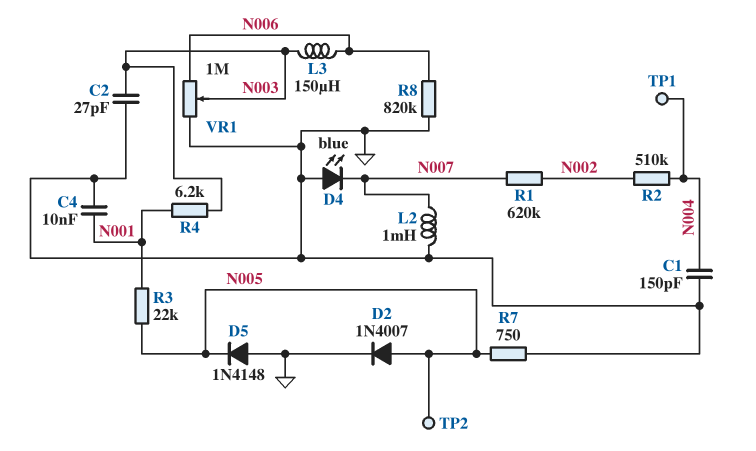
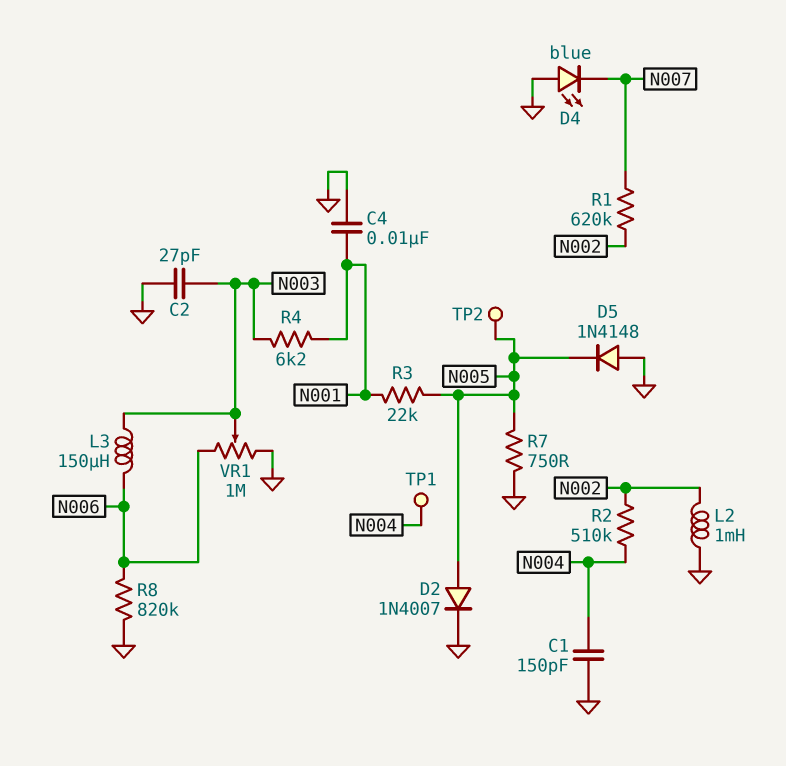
L2: 1mH (GND, N007) -> 1mH (GND, N002)

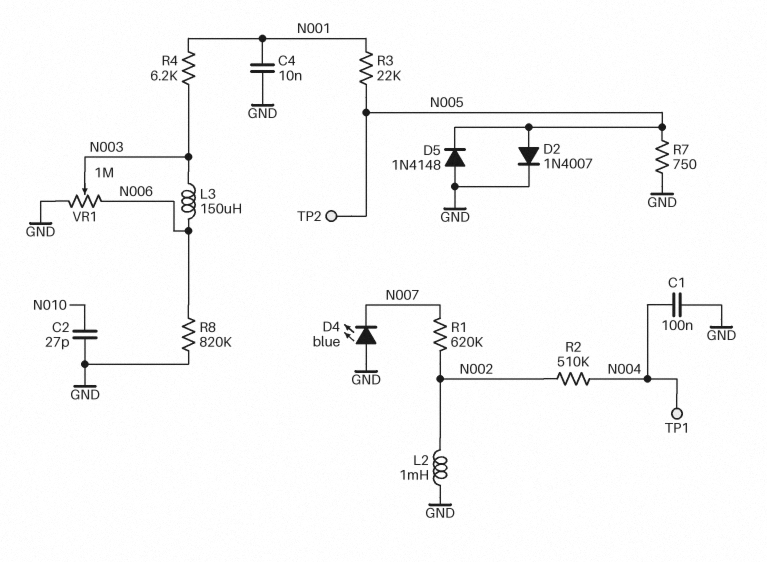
C1: 150pF (GND, N004) -> 100nF (GND, N004)
C2: 27pF (GND, N003) -> 27pF (GND, N010)

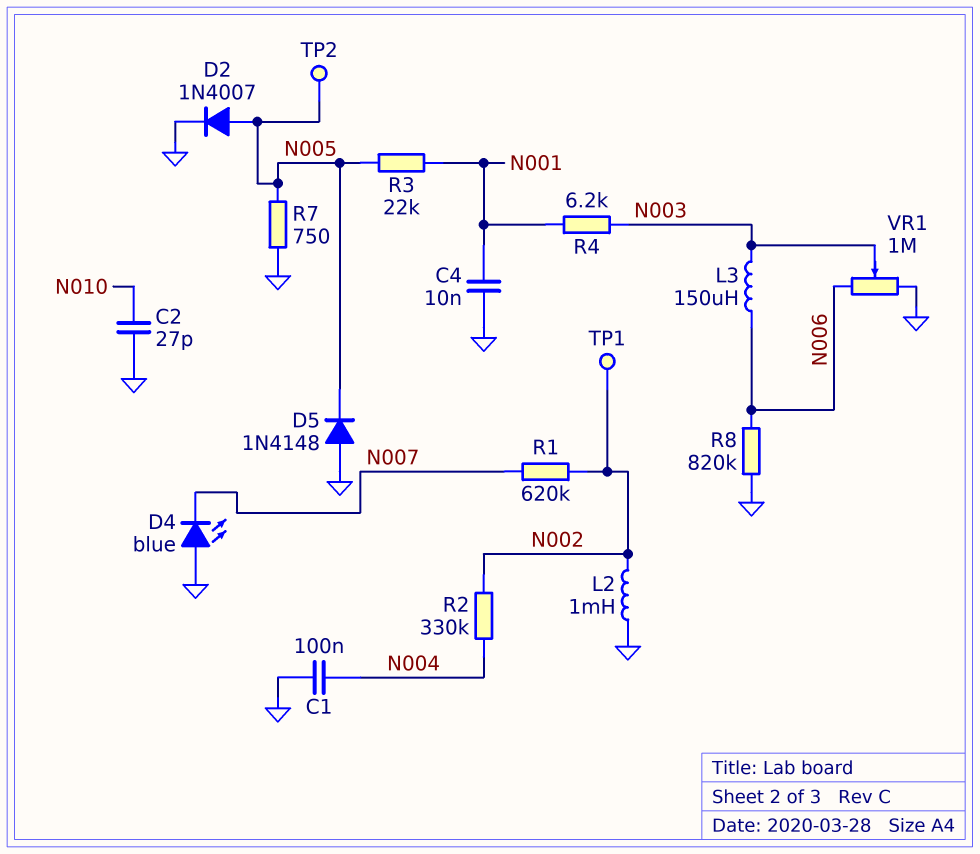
R2: 510k (N002, N004) -> 330k (N002, N004)
TP1: test point (N004) -> test point (N002)

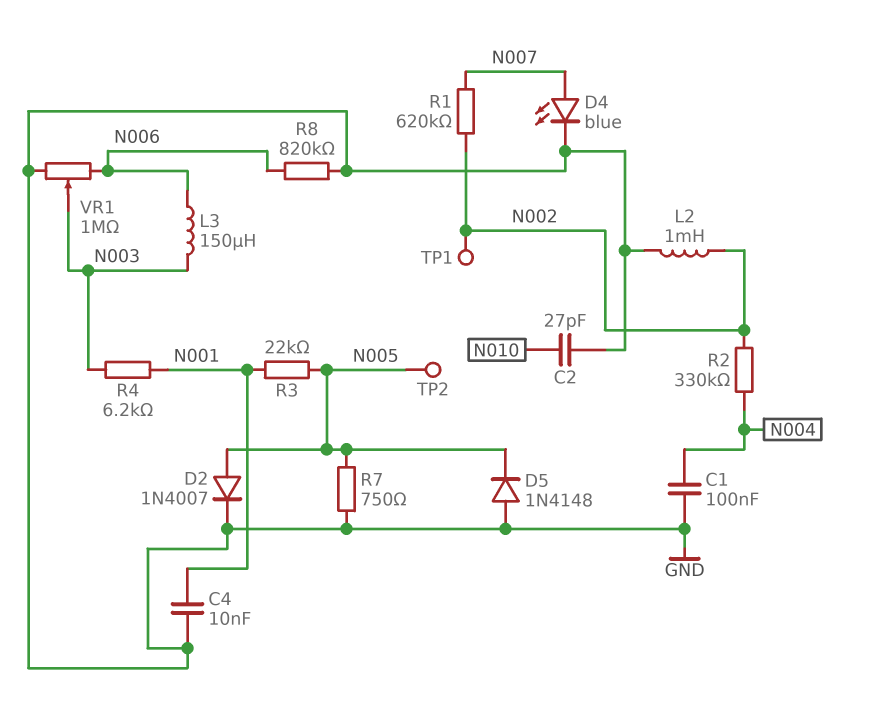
D4: LED blue (A GND, K N007) -> LED blue (A N007, K GND)

